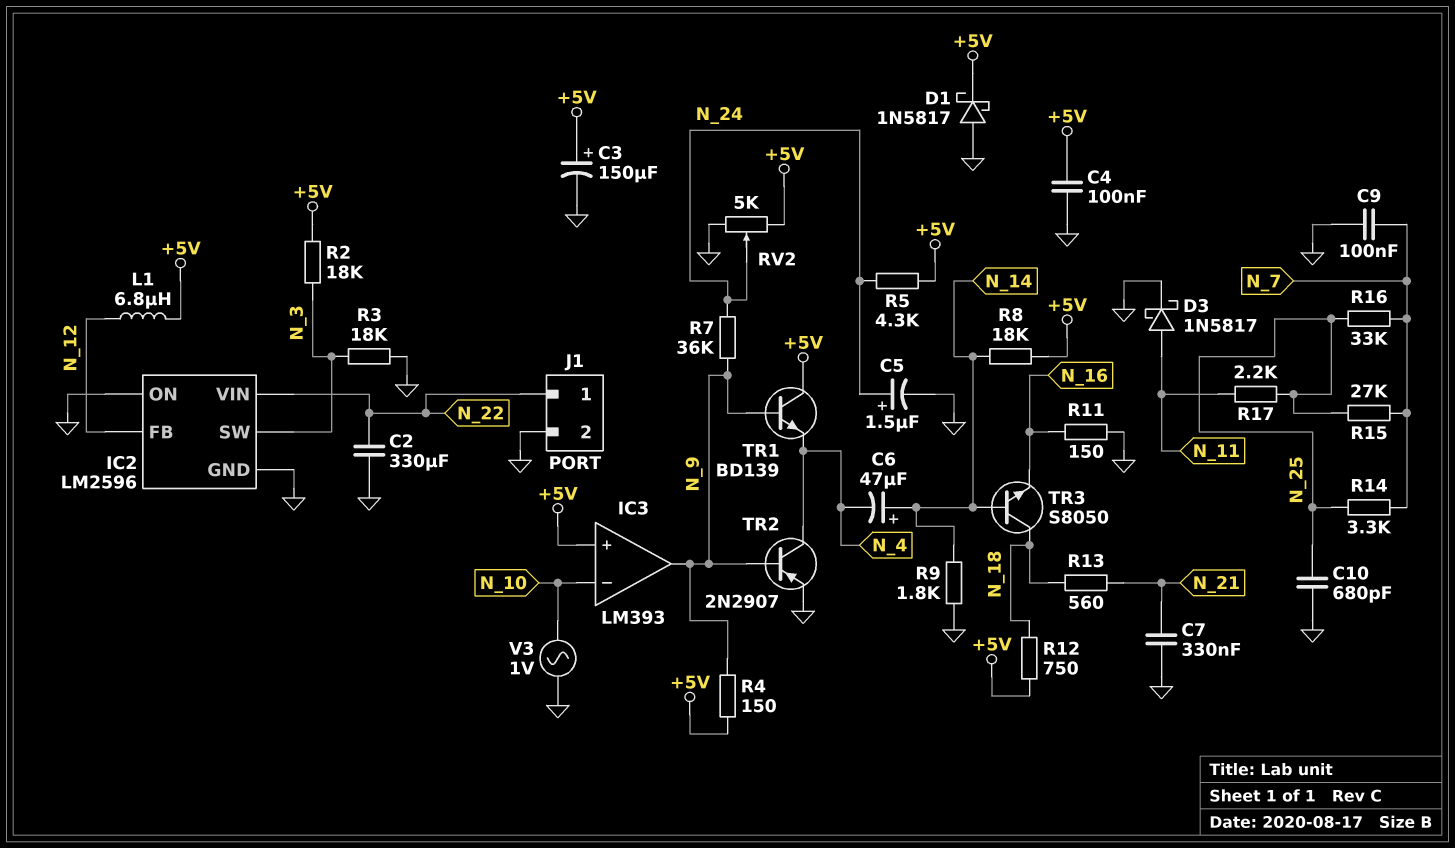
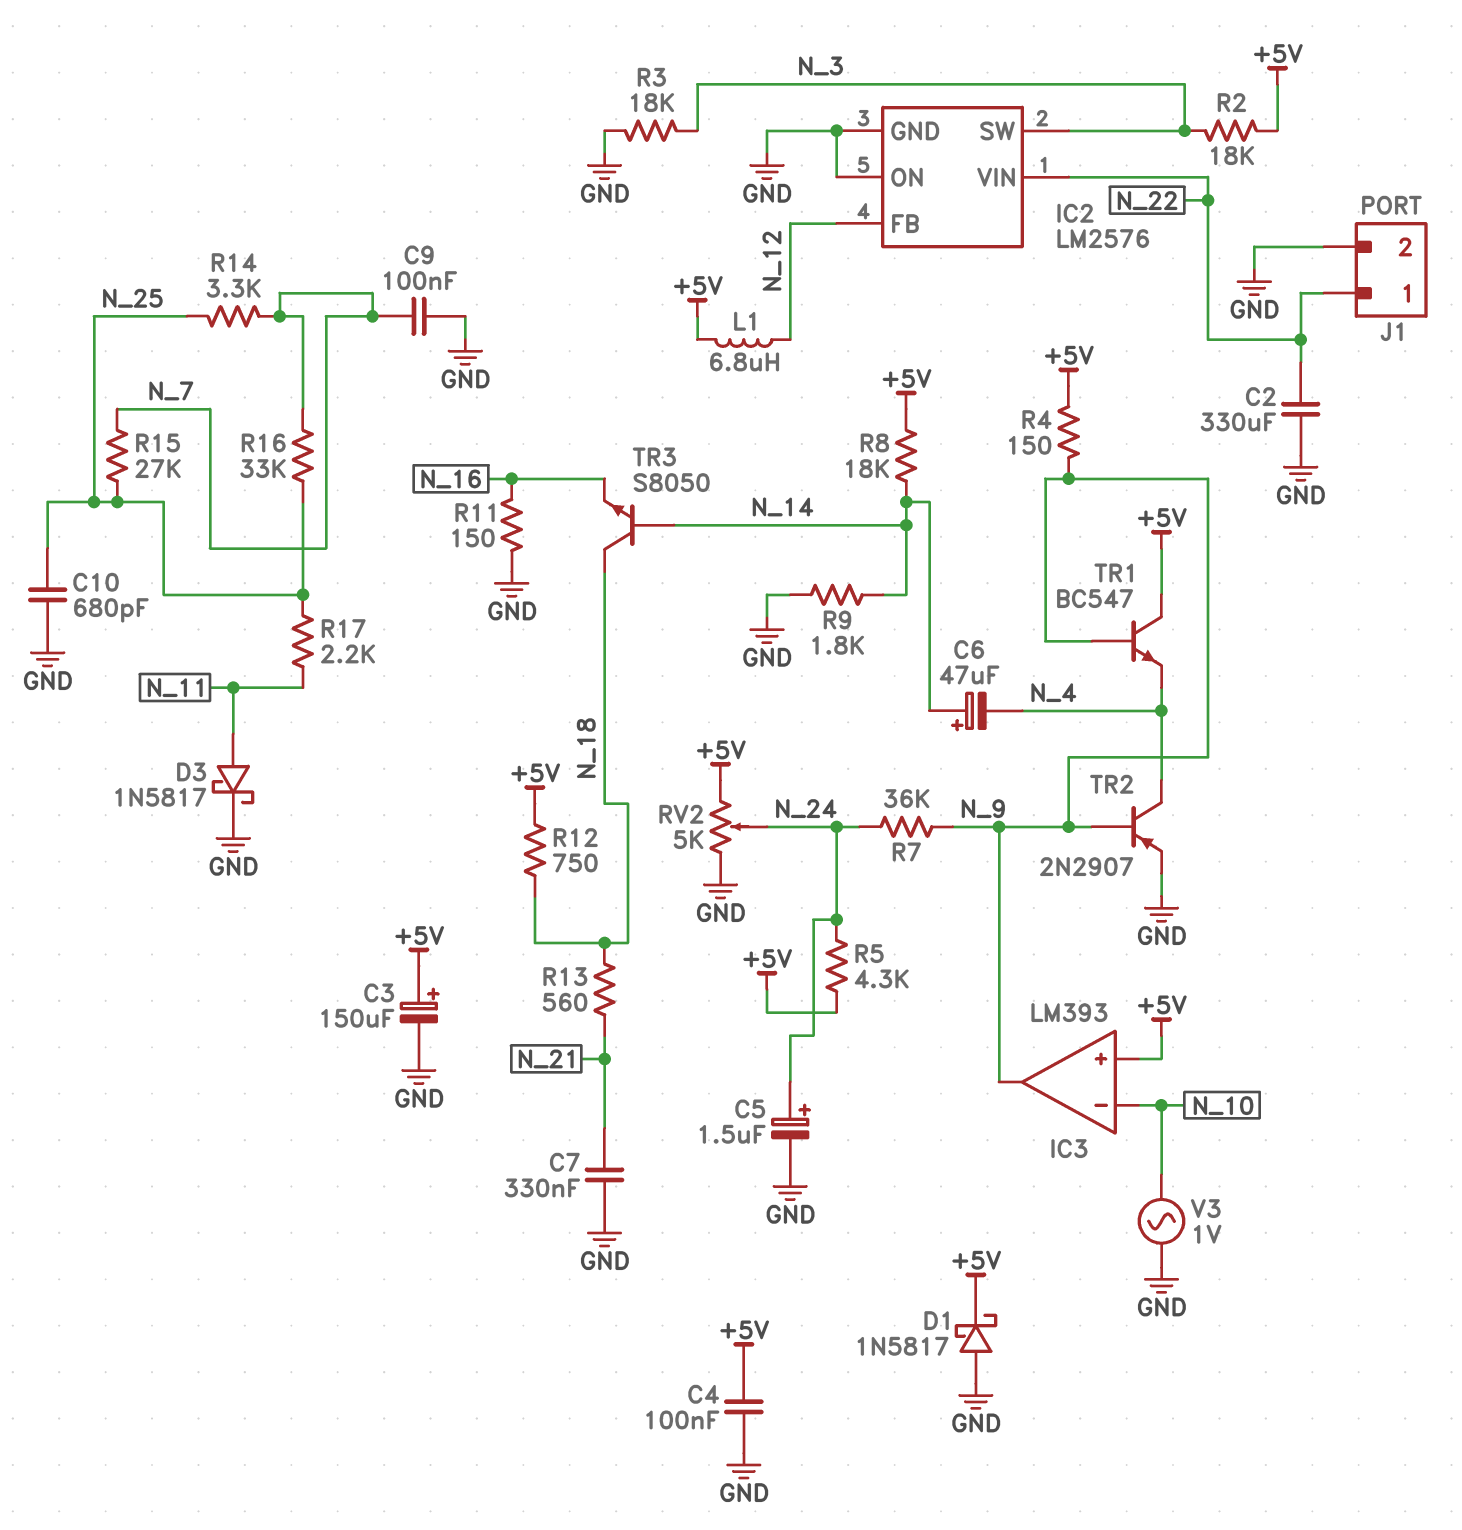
IC2: LM2596 -> LM2576
TR1: NPN BD139 (B N_9, C +5V, E N_4) -> NPN BC547 (B N_9, C +5V, E N_4)

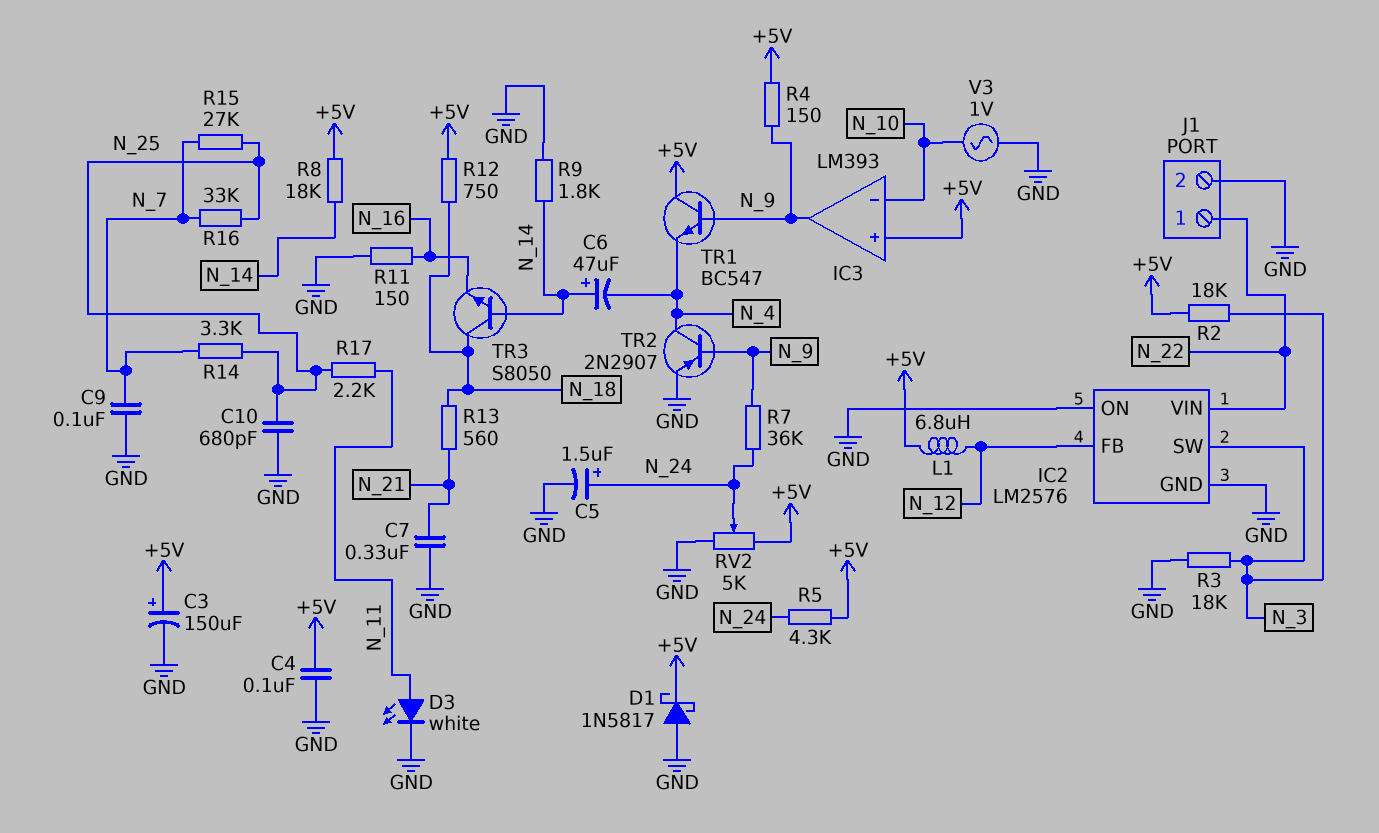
C2: 330uF (GND, N_22) -> none
D3: schottky 1N5817 (A N_11, K GND) -> LED white (A N_11, K GND)

